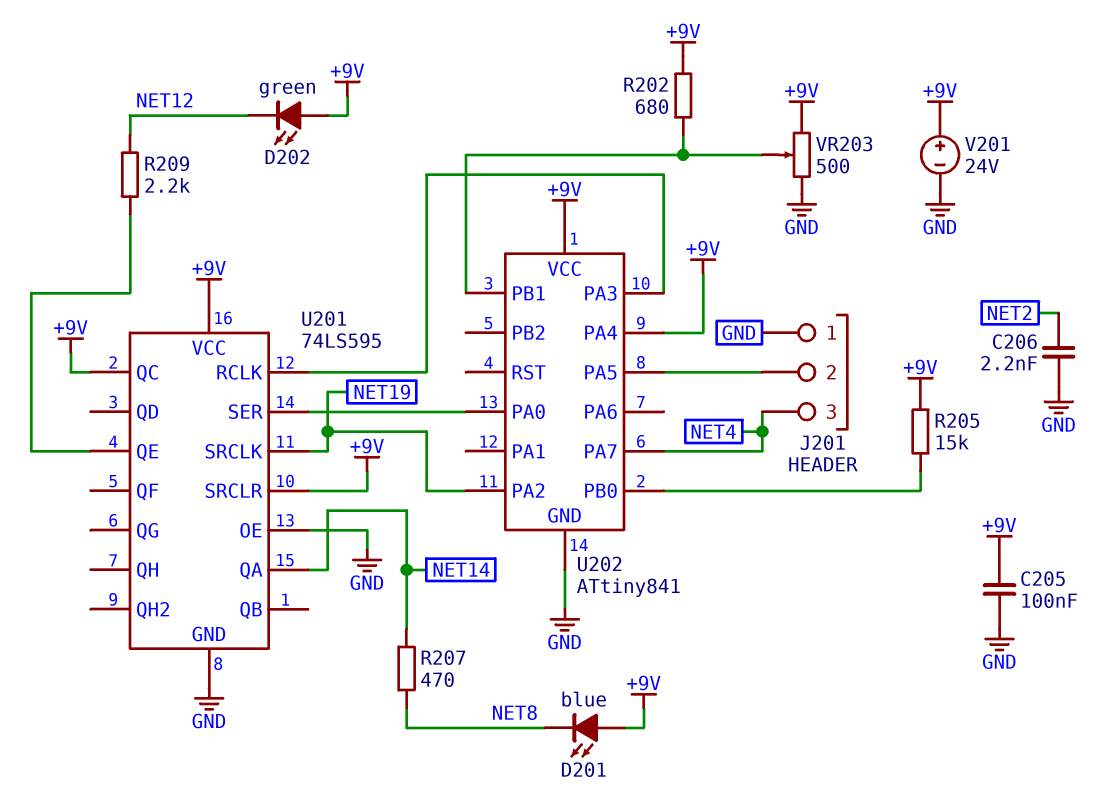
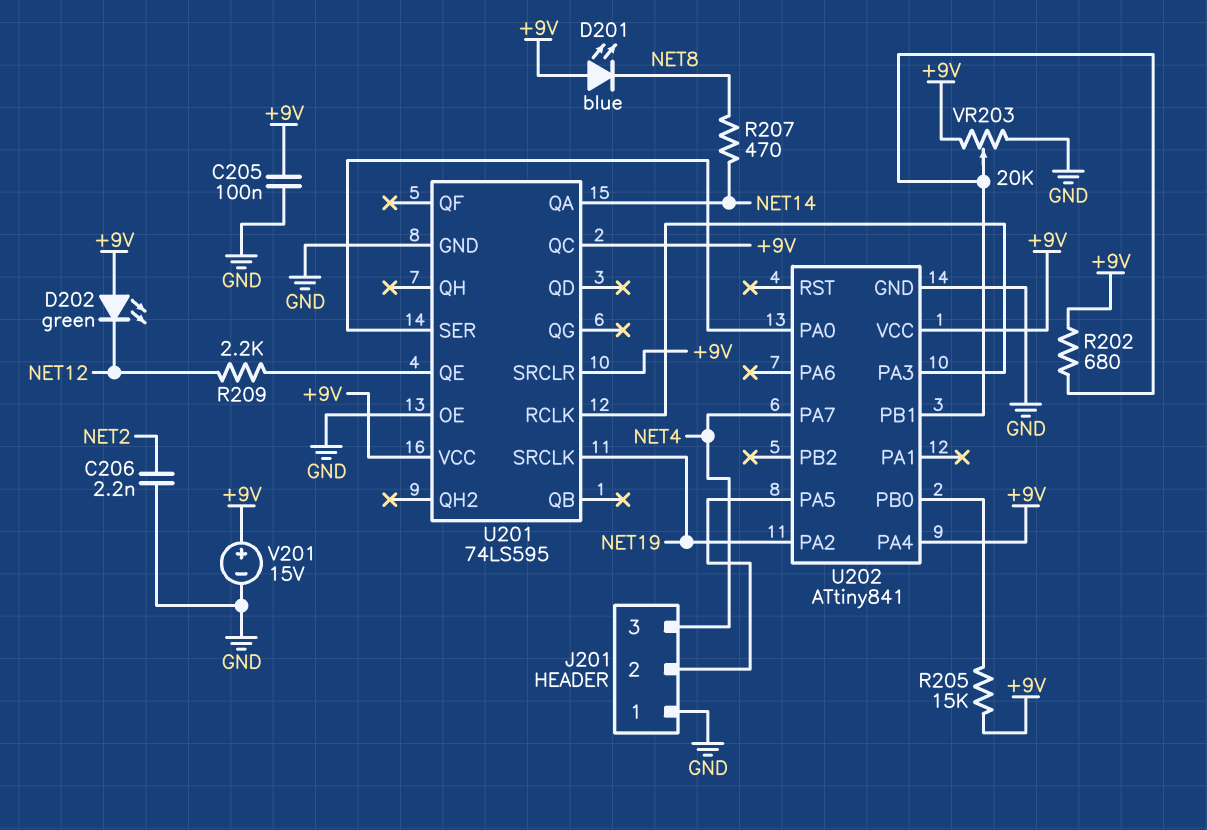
V201: 24V (plus +9V, minus GND) -> 15V (plus +9V, minus GND)
VR203: 500 (+9V, GND, wiper U202/PB1) -> 20k (+9V, GND, wiper U202/PB1)

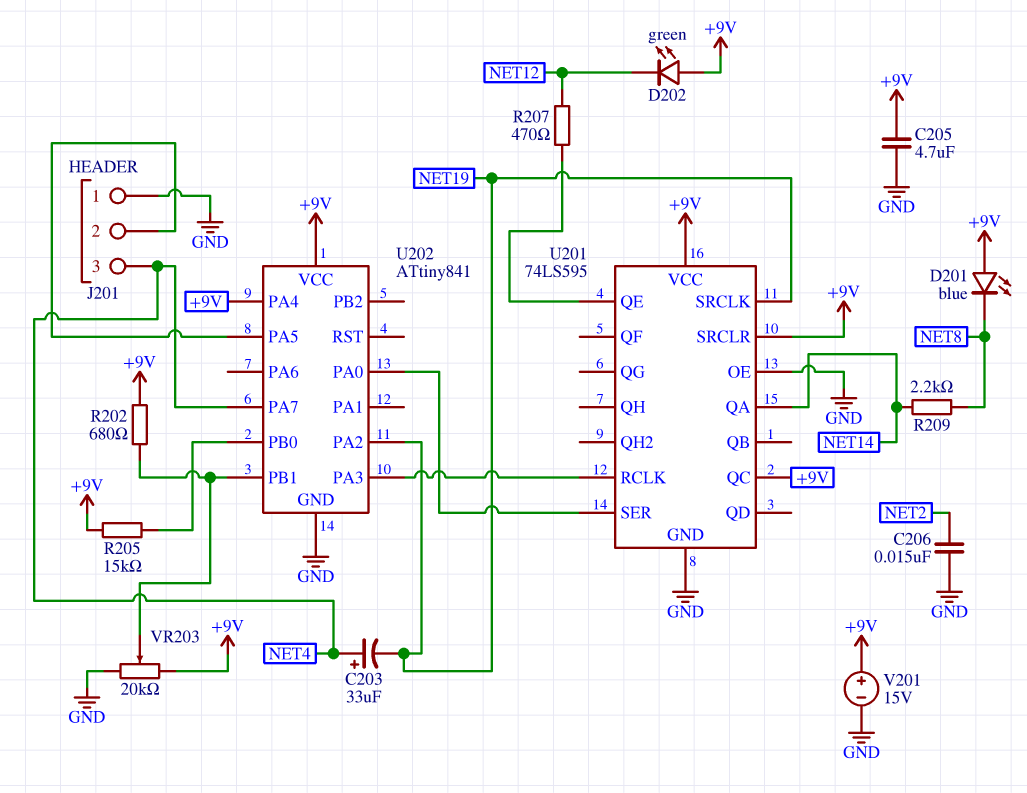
C203: none -> 33uF (plus NET4, minus NET19)
C205: 100nF (+9V, GND) -> 4.7uF (+9V, GND)
C206: 2.2nF (GND, NET2) -> 15nF (GND, NET2)
R207: 470 (NET8, NET14) -> 470 (NET12, U201/QE)
R209: 2.2k (NET12, U201/QE) -> 2.2k (NET8, NET14)

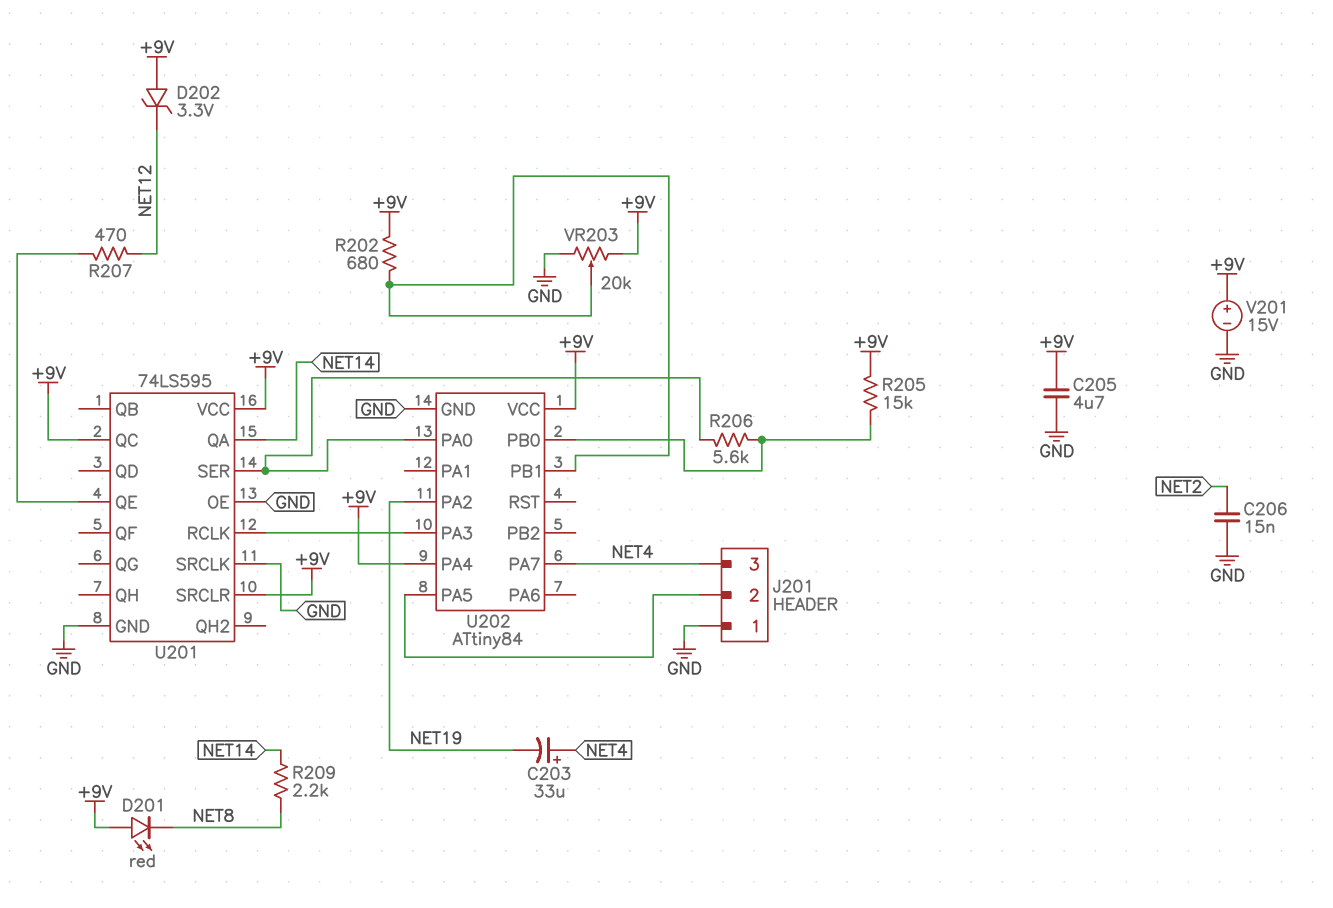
D201: LED blue (A +9V, K NET8) -> LED red (A +9V, K NET8)
D202: LED green (A +9V, K NET12) -> zener 3.3V (A +9V, K NET12)
R206: none -> 5.6k (U201/SER, U202/PB0)
U201 pin SRCLK: NET19 -> GND
U202: ATtiny841 -> ATtiny84

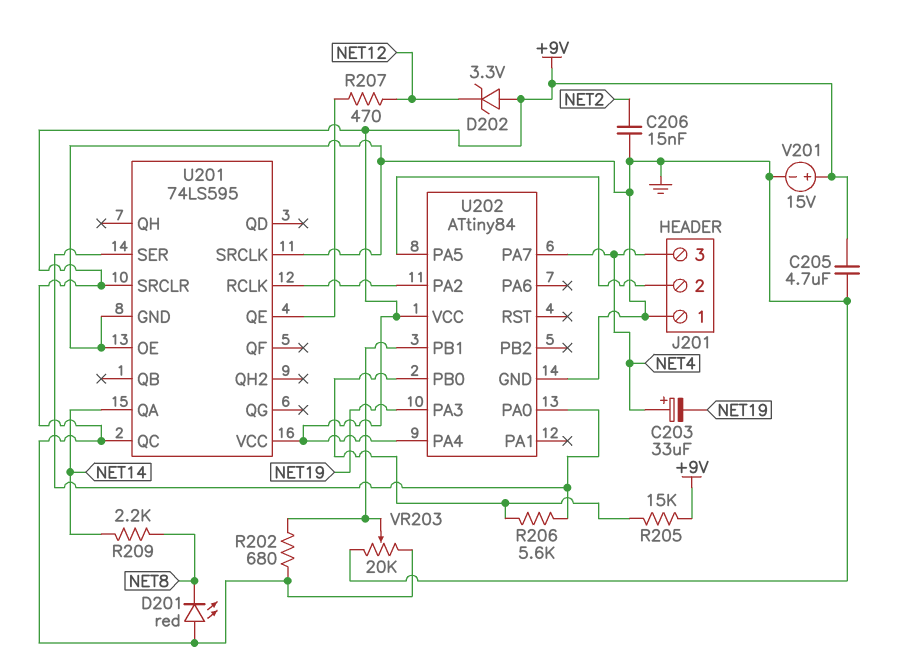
U202 pin PA2: NET19 -> U201/RCLK
U202 pin PA3: U201/RCLK -> NET19

